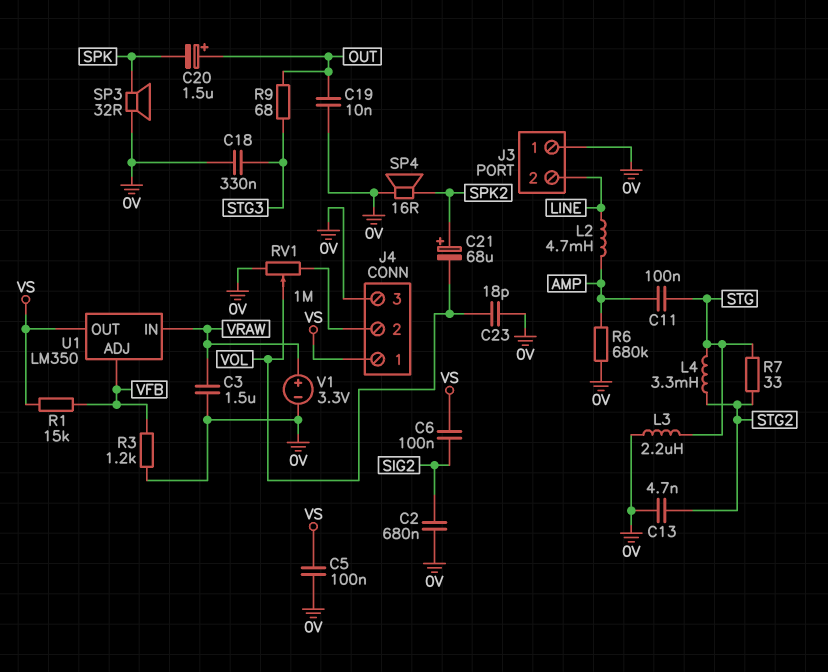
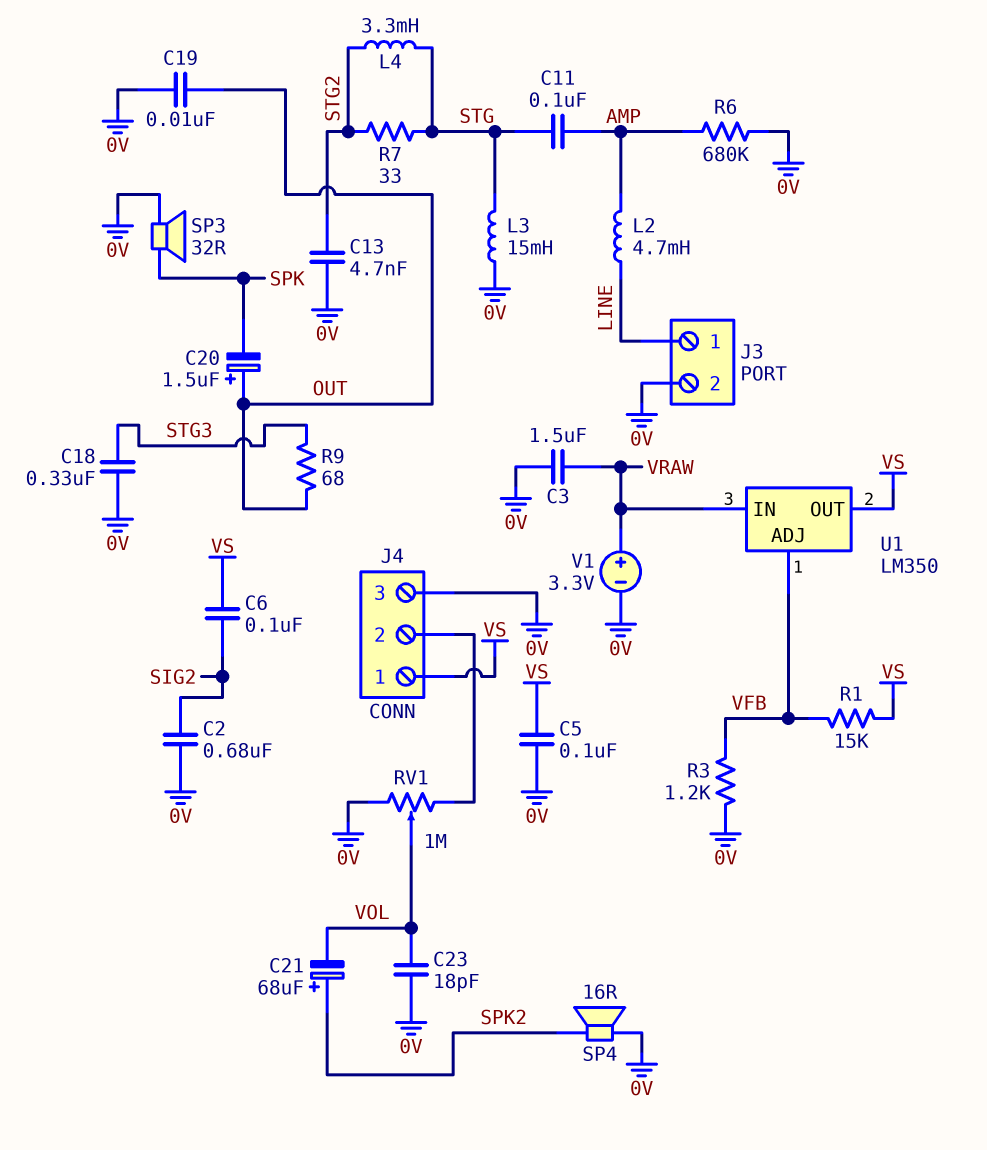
J3 pin 1: 0V -> LINE
J3 pin 2: LINE -> 0V
L3: 2.2uH (0V, STG) -> 15mH (0V, STG)

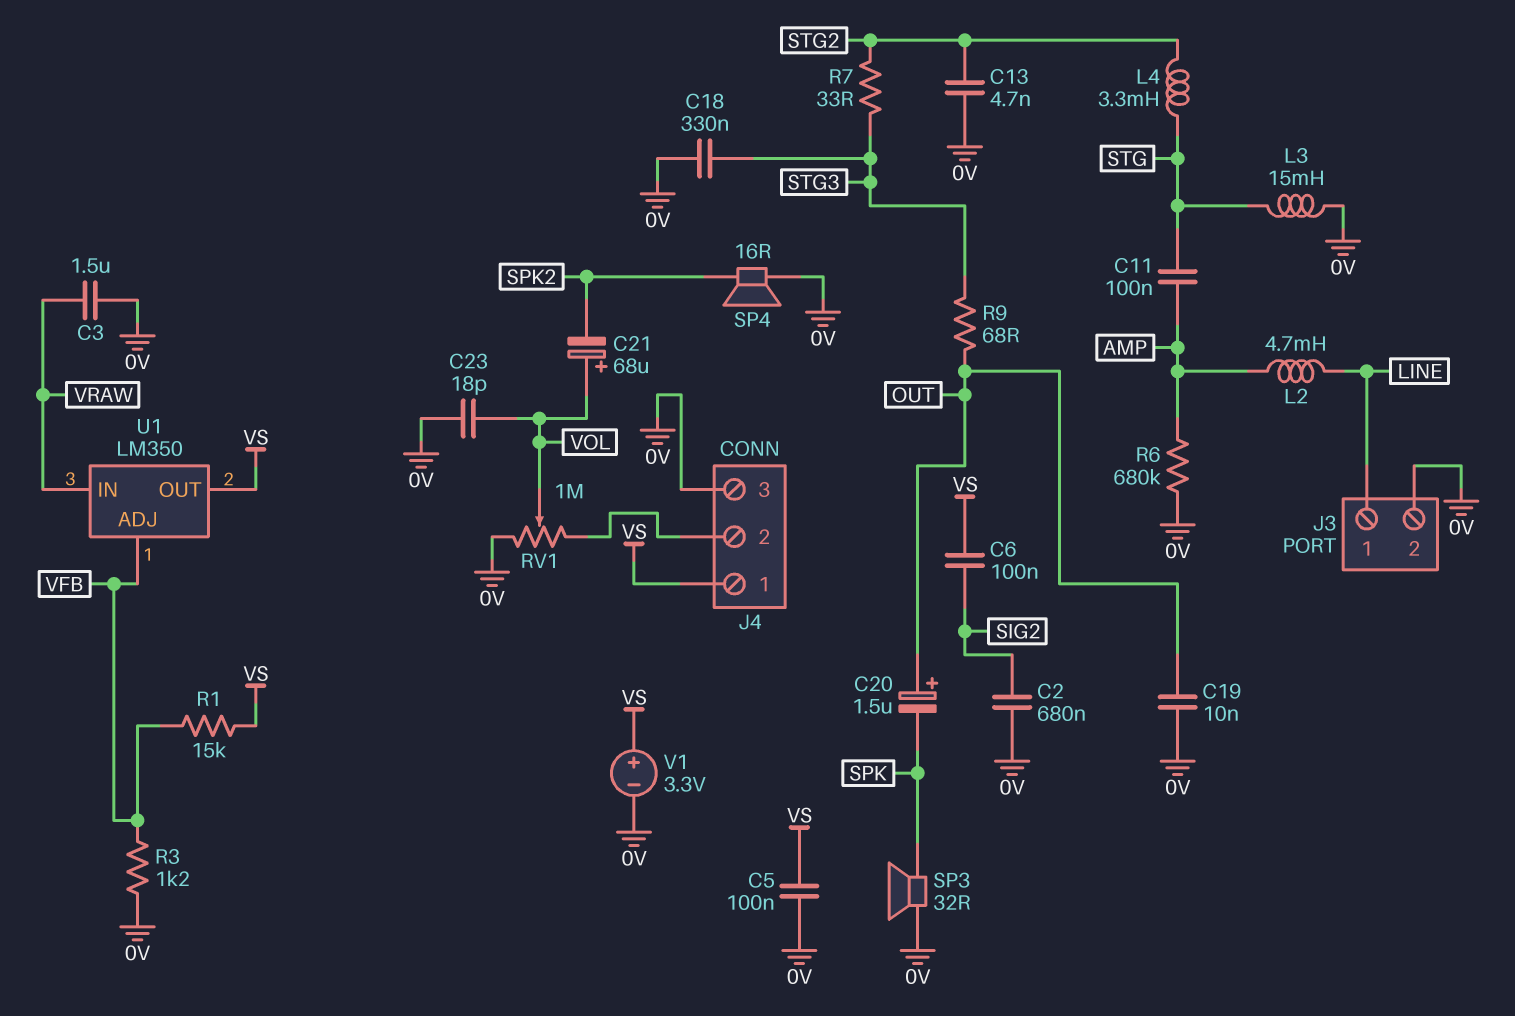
C21: 68uF (plus SPK2, minus VOL) -> 68uF (plus VOL, minus SPK2)
R7: 33 (STG, STG2) -> 33 (STG2, STG3)
V1: 3.3V (plus VRAW, minus 0V) -> 3.3V (plus VS, minus 0V)

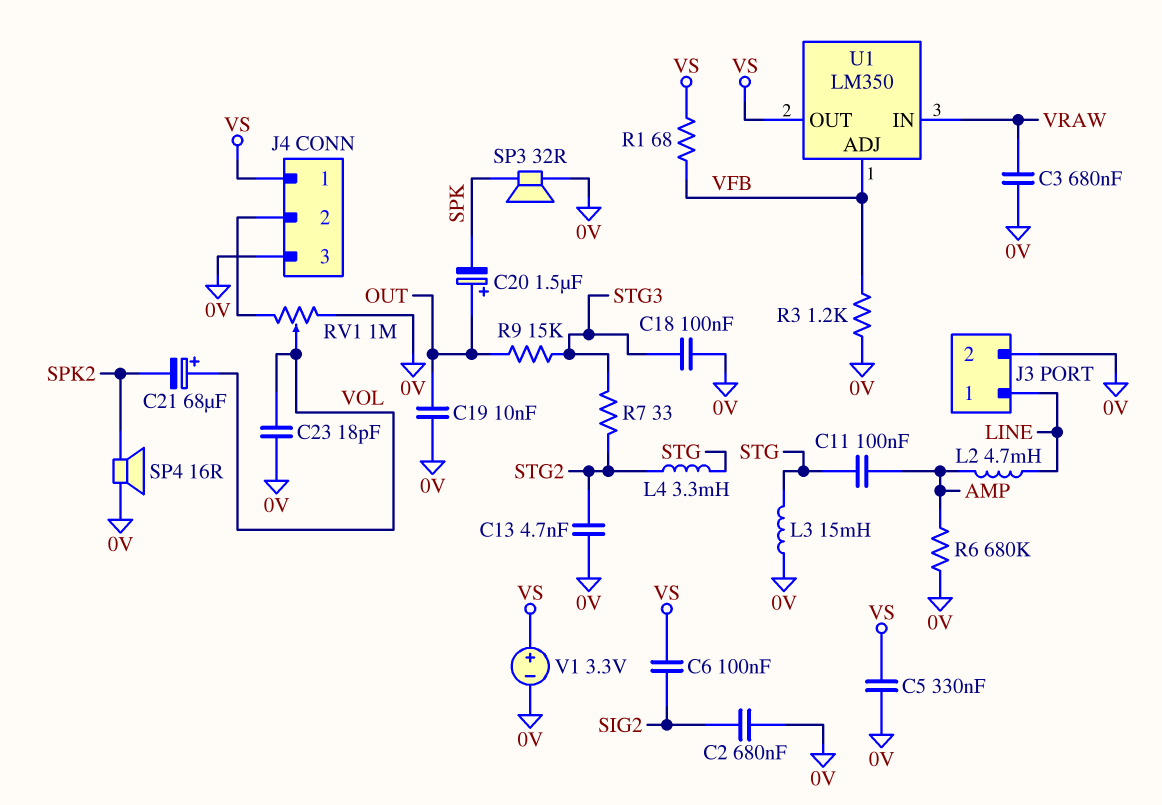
C3: 1.5uF (0V, VRAW) -> 680nF (0V, VRAW)
C5: 100nF (0V, VS) -> 330nF (0V, VS)
C18: 330nF (0V, STG3) -> 100nF (0V, STG3)
R1: 15k (VFB, VS) -> 68 (VFB, VS)
R9: 68 (OUT, STG3) -> 15k (OUT, STG3)

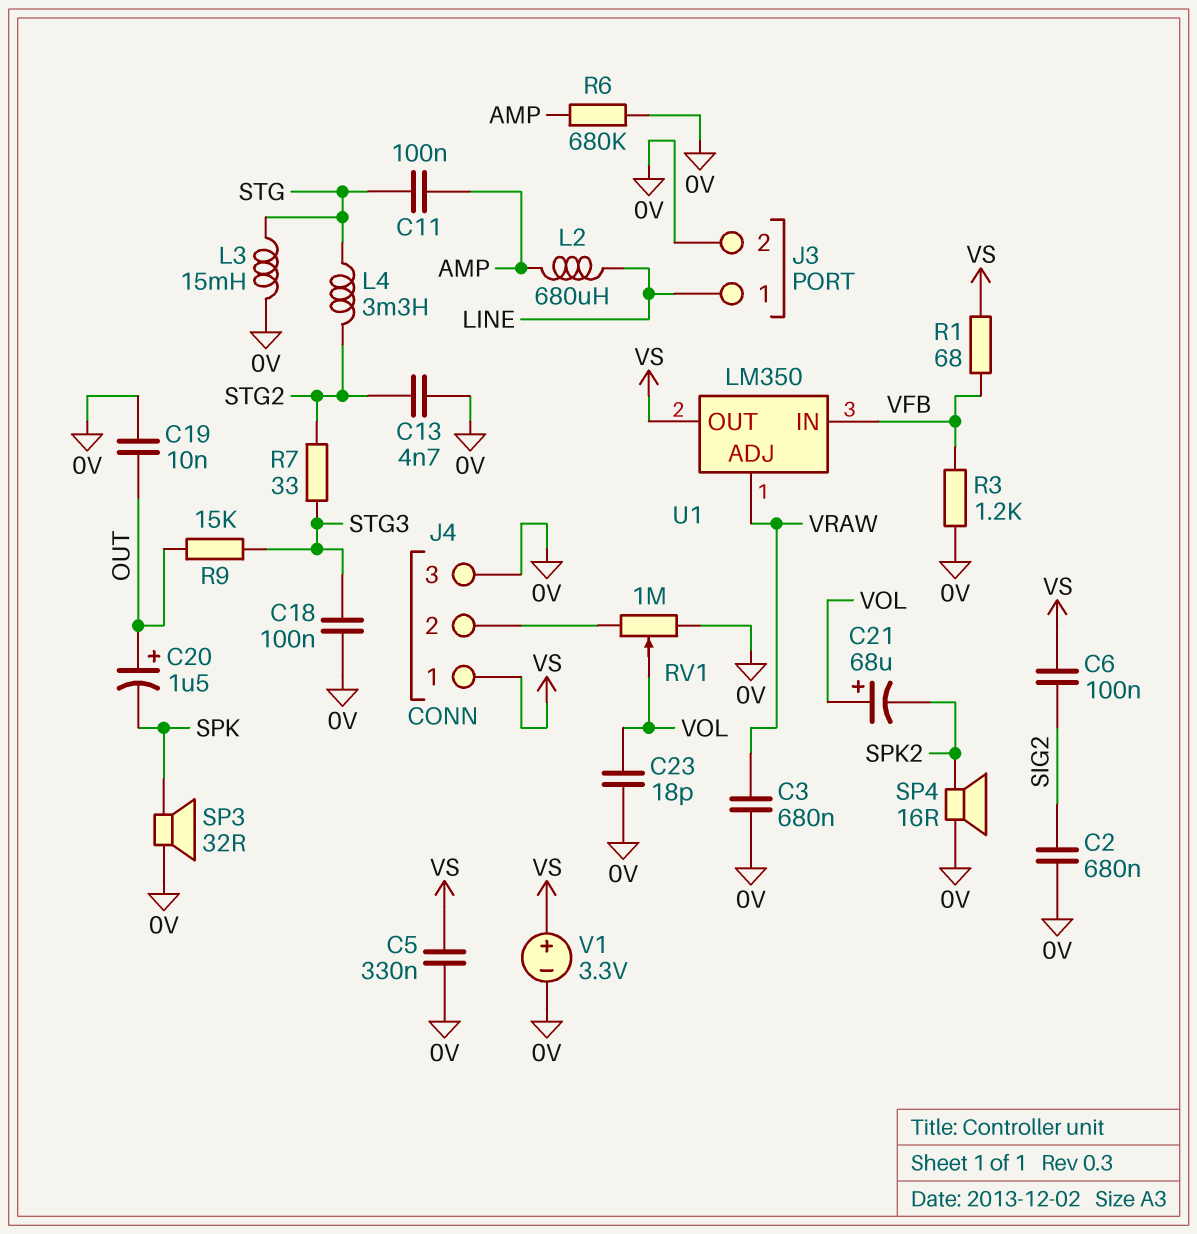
L2: 4.7mH (AMP, LINE) -> 680uH (AMP, LINE)
U1 pin ADJ: VFB -> VRAW
U1 pin IN: VRAW -> VFB

